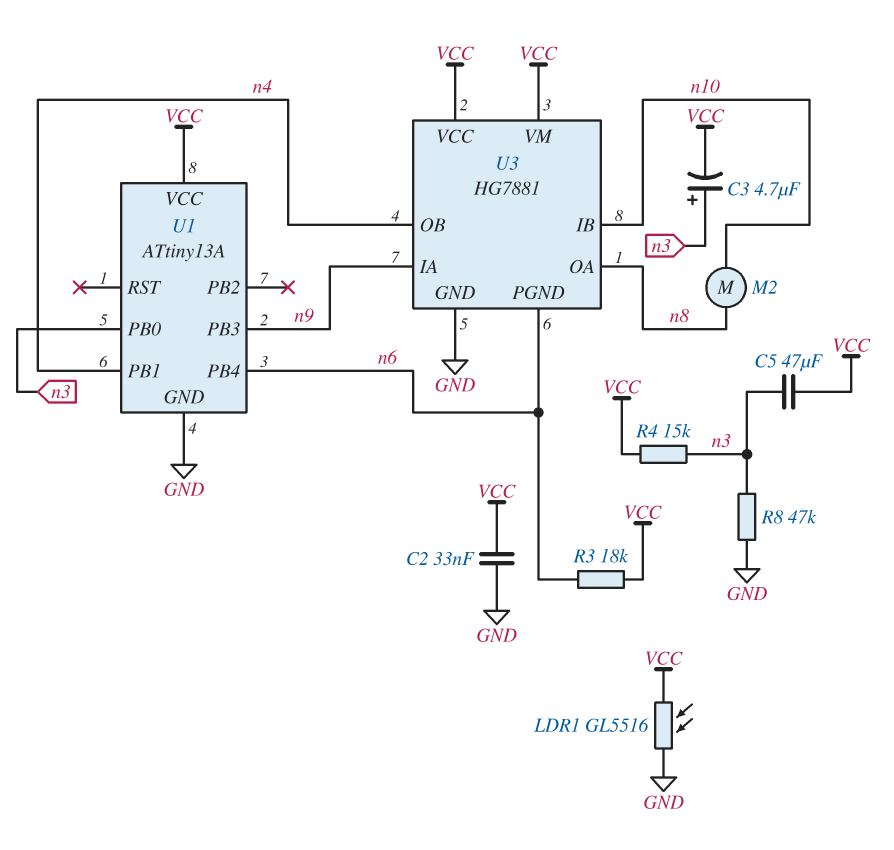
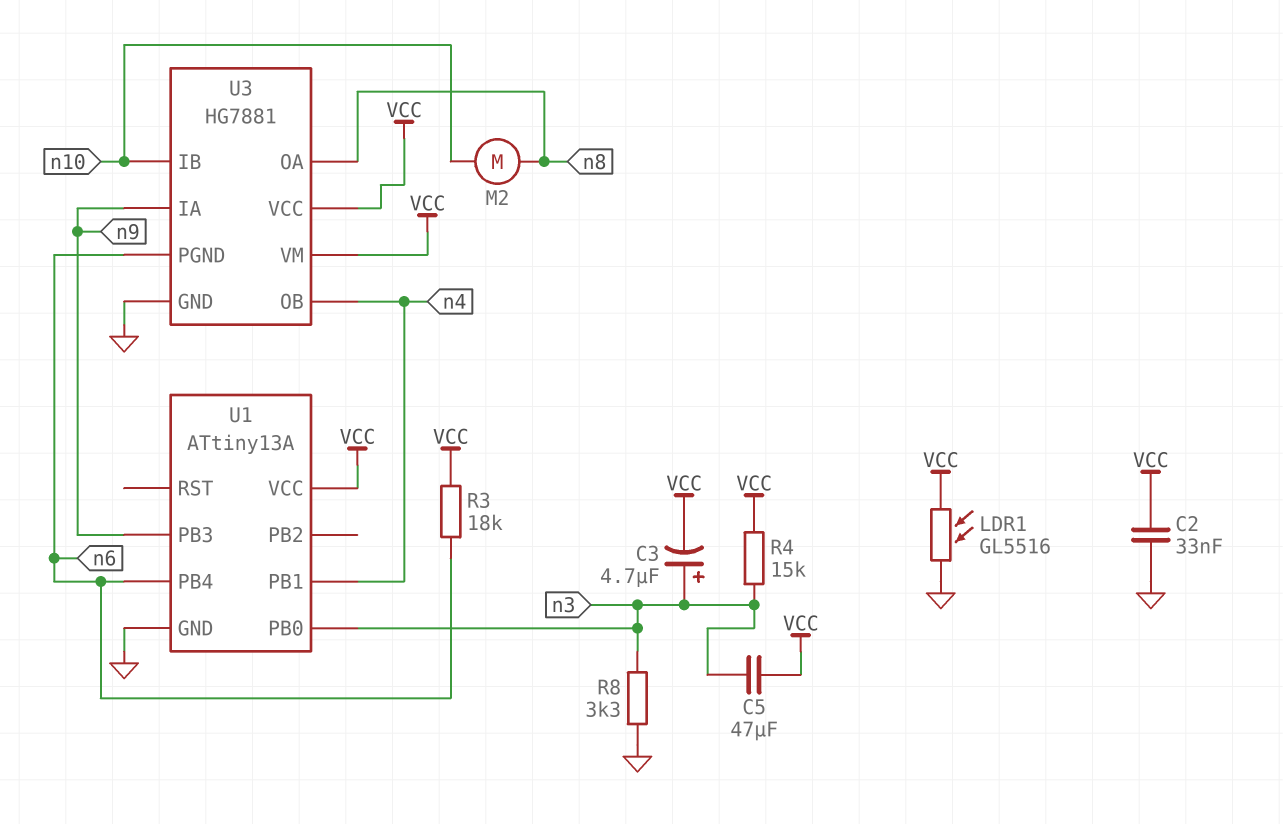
R8: 47k (GND, n3) -> 3.3k (GND, n3)

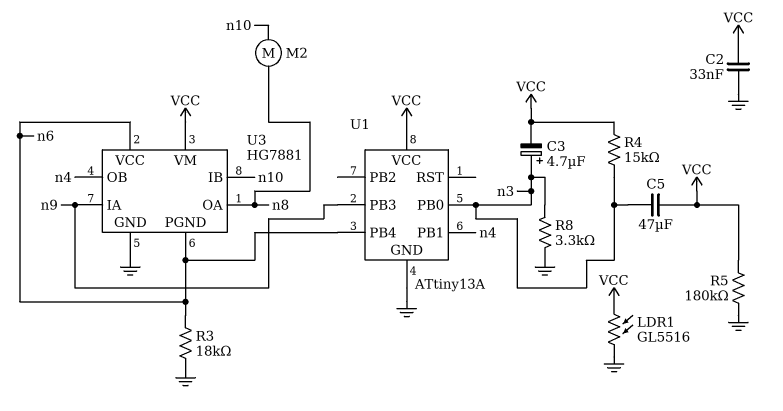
R3: 18k (VCC, n6) -> 18k (GND, n6)
R5: none -> 180k (GND, VCC)
U3 pin VCC: VCC -> n6

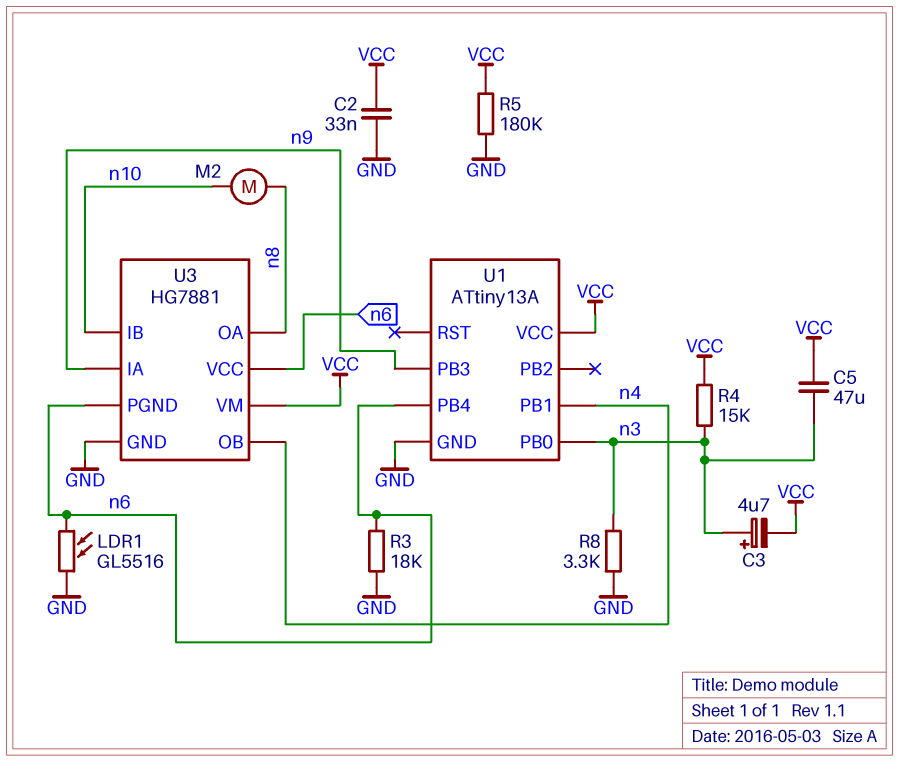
LDR1: GL5516 (GND, VCC) -> GL5516 (GND, n6)

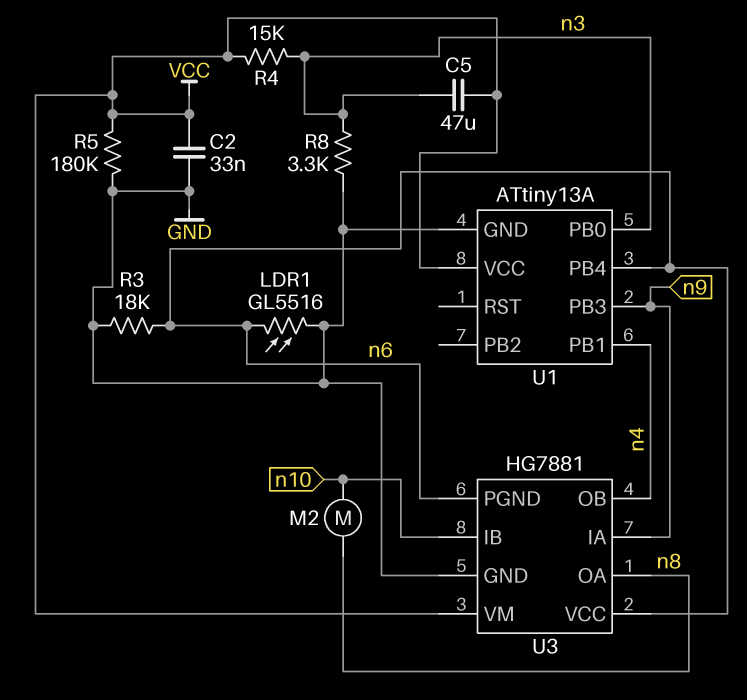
C3: 4.7uF (plus n3, minus VCC) -> none

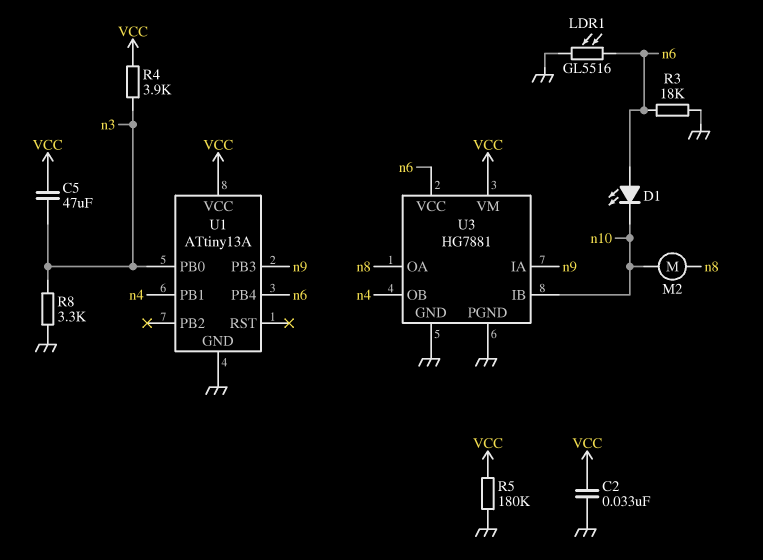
D1: none -> LED (A n6, K n10)
R4: 15k (VCC, n3) -> 3.9k (VCC, n3)
U3 pin PGND: n6 -> GND

